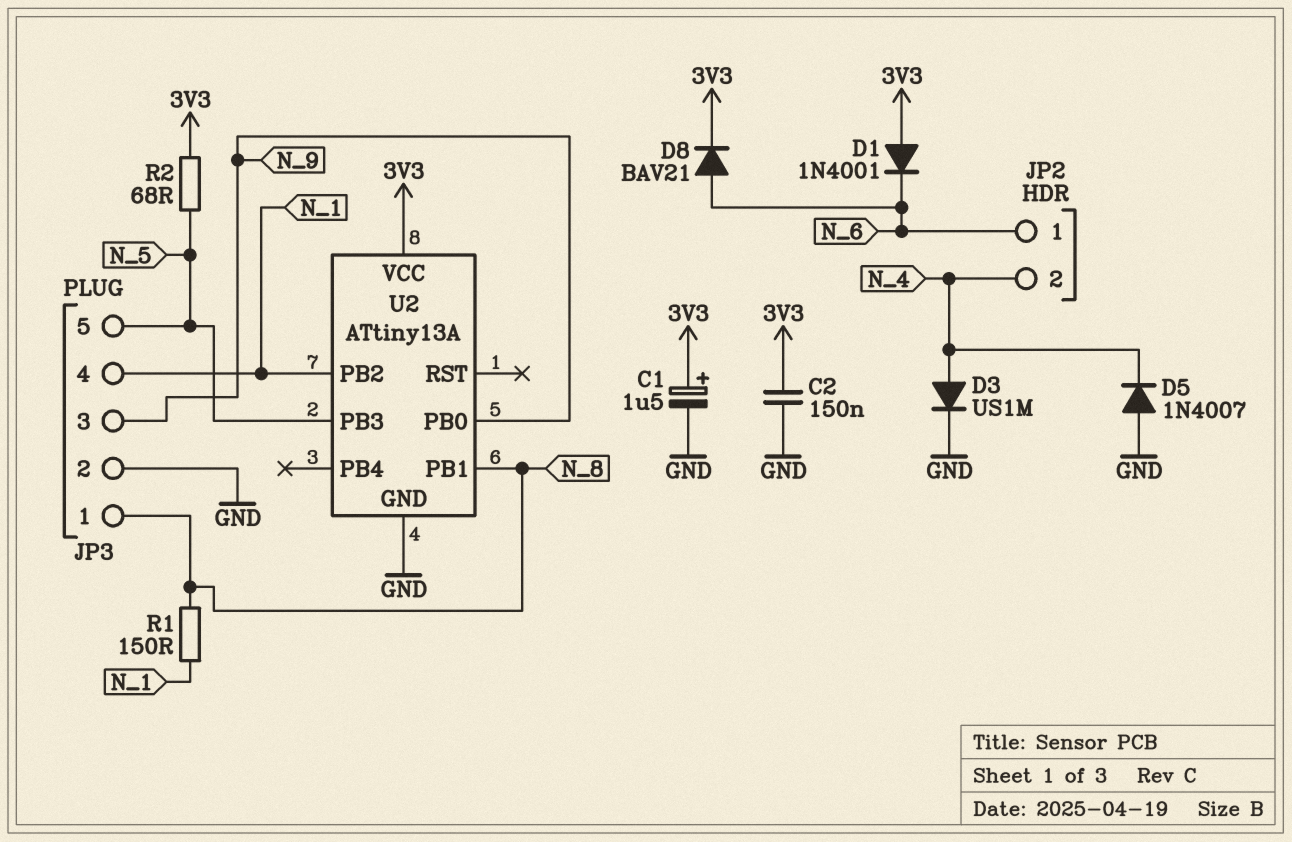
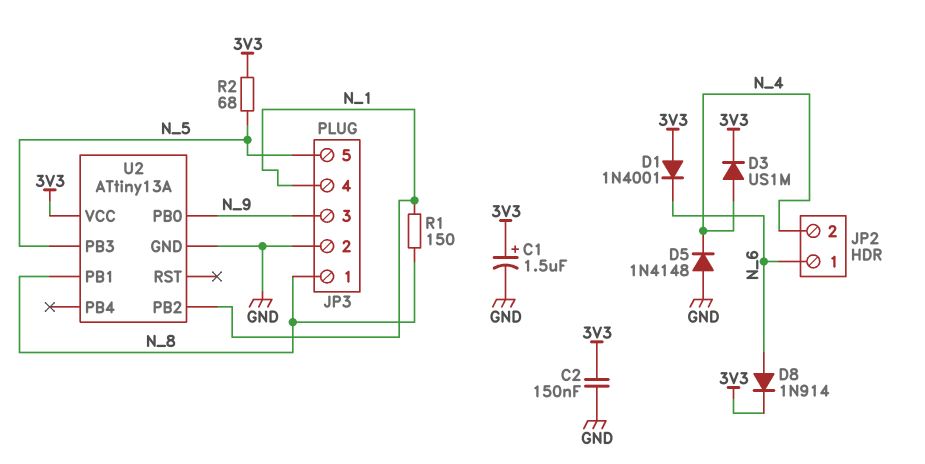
D3: diode US1M (A N_4, K GND) -> diode US1M (A N_4, K 3V3)
D5: diode 1N4007 (A GND, K N_4) -> diode 1N4148 (A GND, K N_4)
D8: diode BAV21 (A N_6, K 3V3) -> diode 1N914 (A N_6, K 3V3)

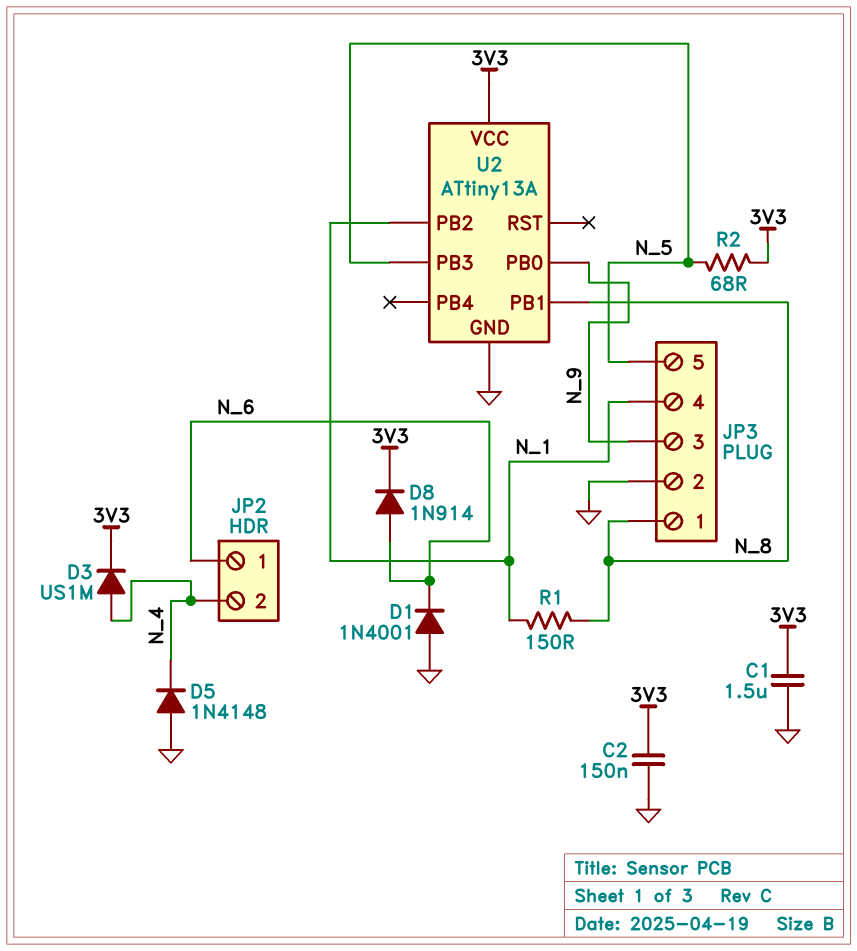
C1: 1.5uF (plus 3V3, minus GND) -> 1.5uF (3V3, GND)
D1: diode 1N4001 (A 3V3, K N_6) -> diode 1N4001 (A GND, K N_6)

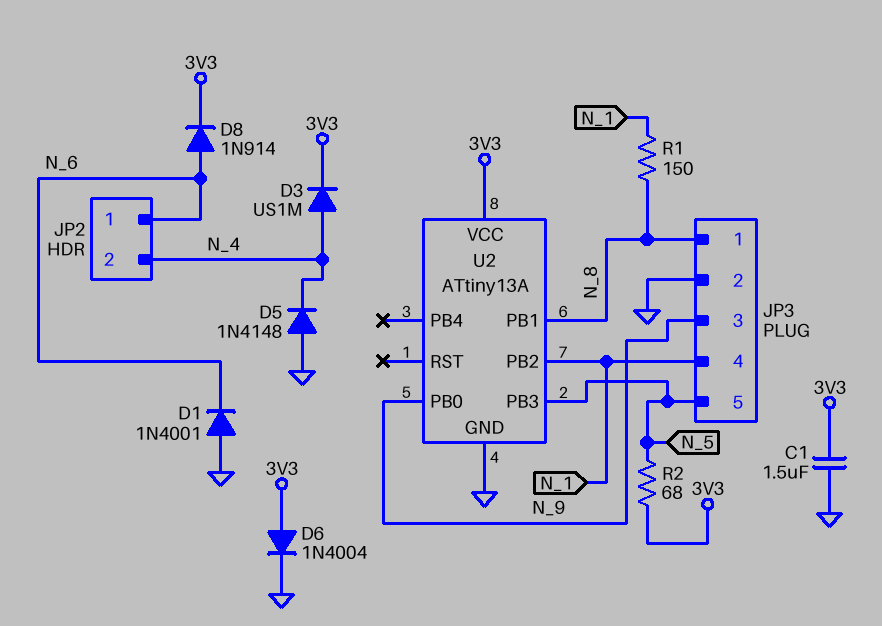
C2: 150nF (3V3, GND) -> none
D6: none -> diode 1N4004 (A 3V3, K GND)

